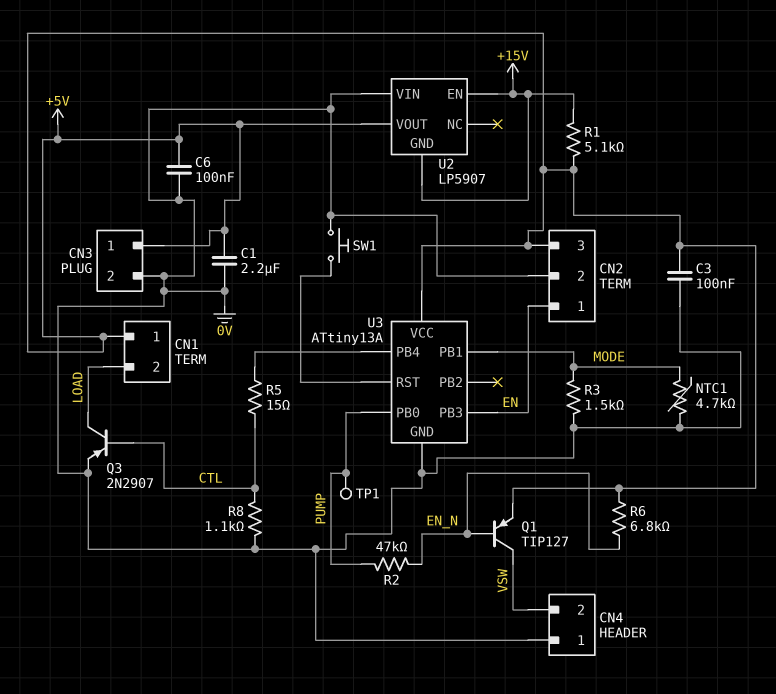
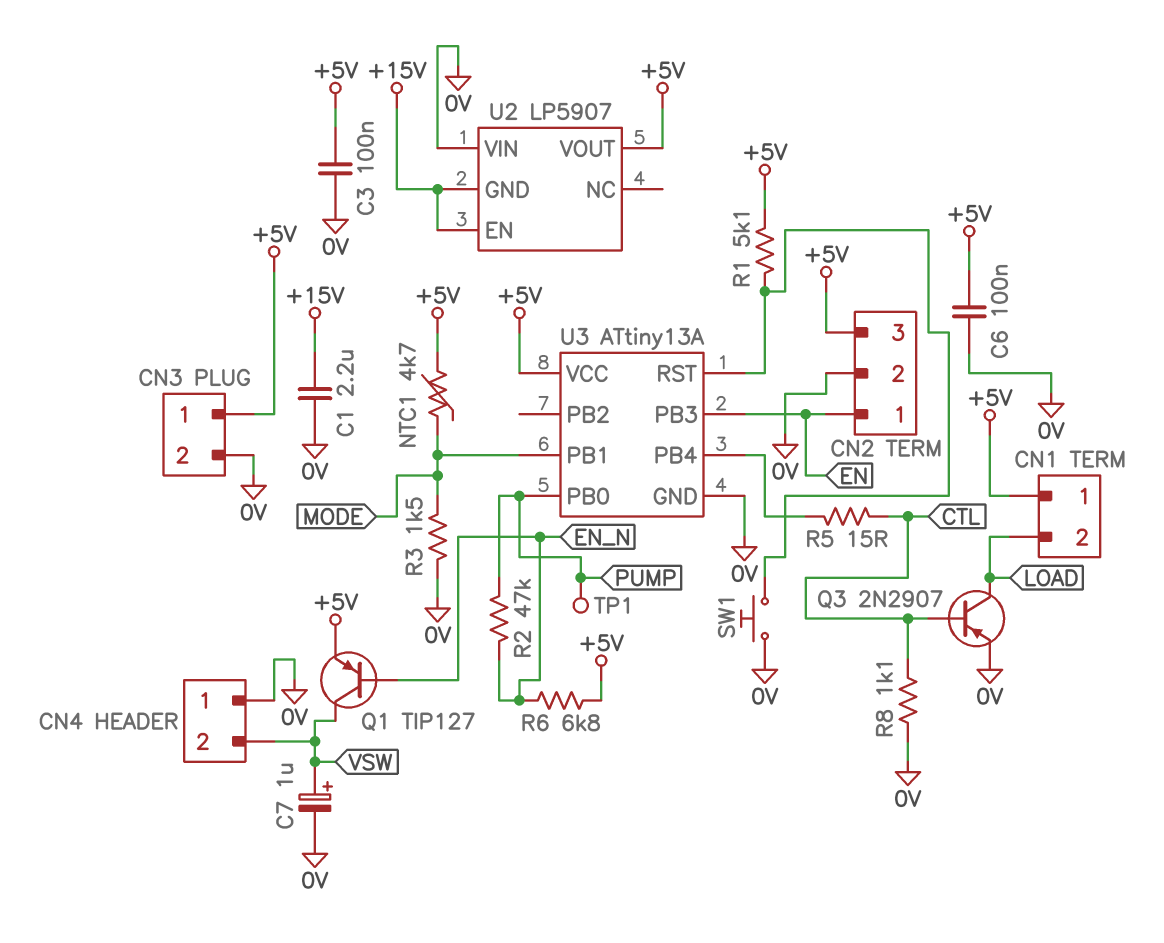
C1: 2.2uF (+5V, 0V) -> 2.2uF (+15V, 0V)
C7: none -> 1uF (plus VSW, minus 0V)
NTC1: 4.7k (0V, MODE) -> 4.7k (+5V, MODE)
R1: 5.1k (+5V, +15V) -> 5.1k (+5V, U3/RST)

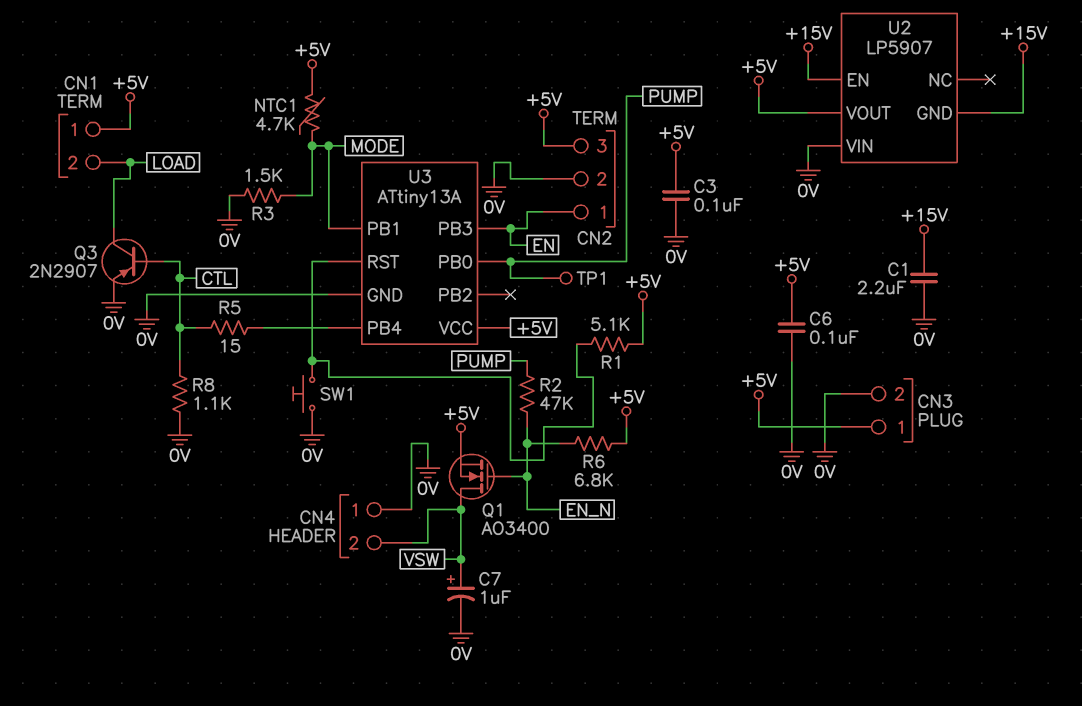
Q1: PNP TIP127 (B EN_N, C VSW, E +5V) -> NMOS AO3400 (G EN_N, D VSW, S +5V)

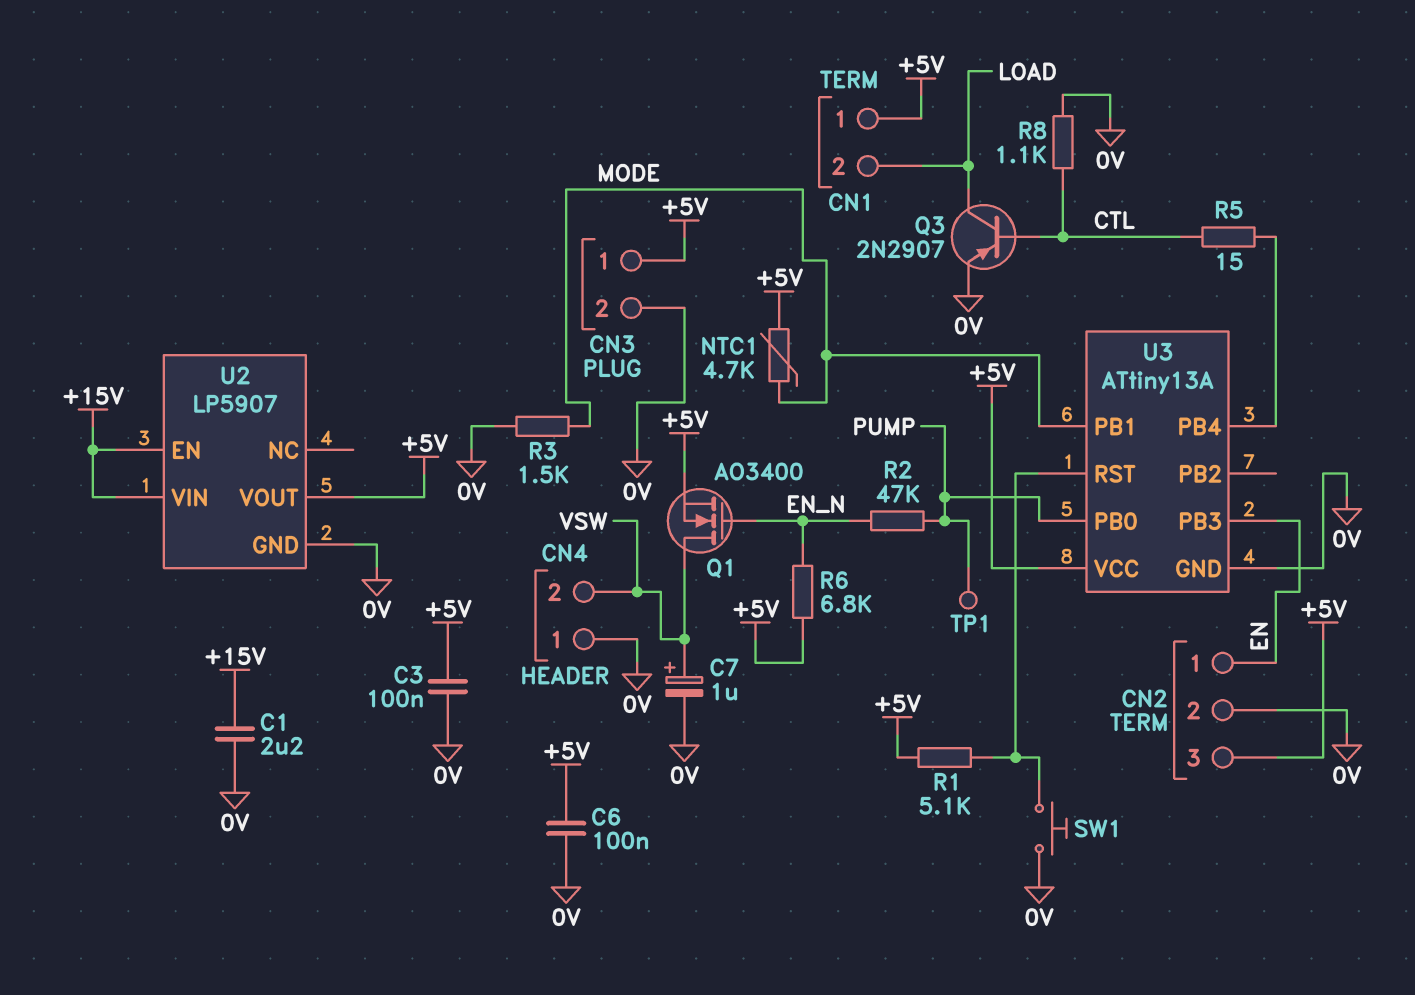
U2 pin GND: +15V -> 0V
U2 pin VIN: 0V -> +15V

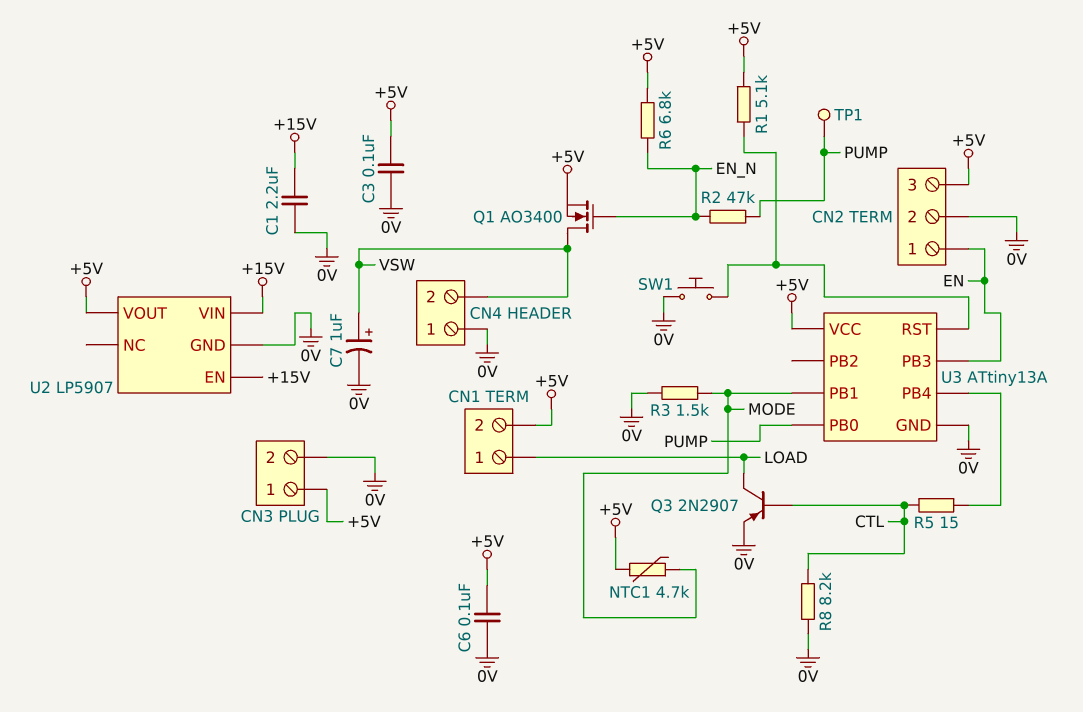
CN1 pin 1: +5V -> LOAD
CN1 pin 2: LOAD -> +5V
R8: 1.1k (0V, CTL) -> 8.2k (0V, CTL)

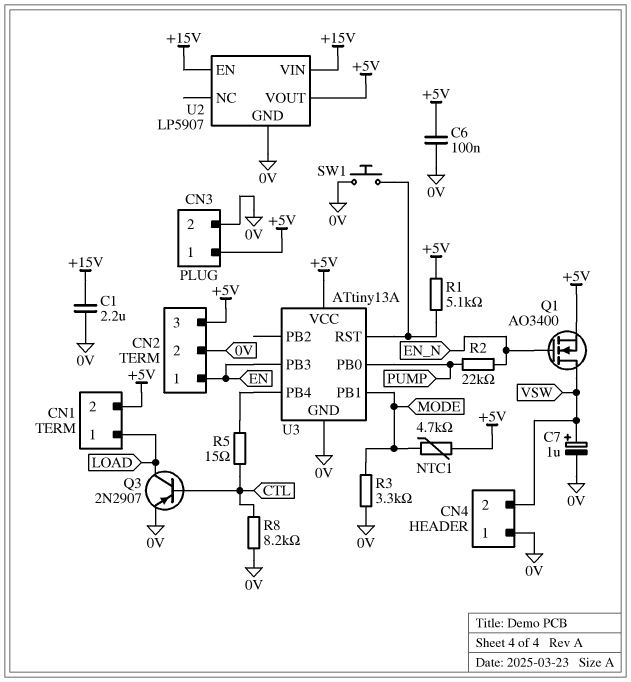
C3: 100nF (+5V, 0V) -> none
R2: 47k (EN_N, PUMP) -> 22k (EN_N, PUMP)
R3: 1.5k (0V, MODE) -> 3.3k (0V, MODE)
R6: 6.8k (+5V, EN_N) -> none
TP1: test point (PUMP) -> none

